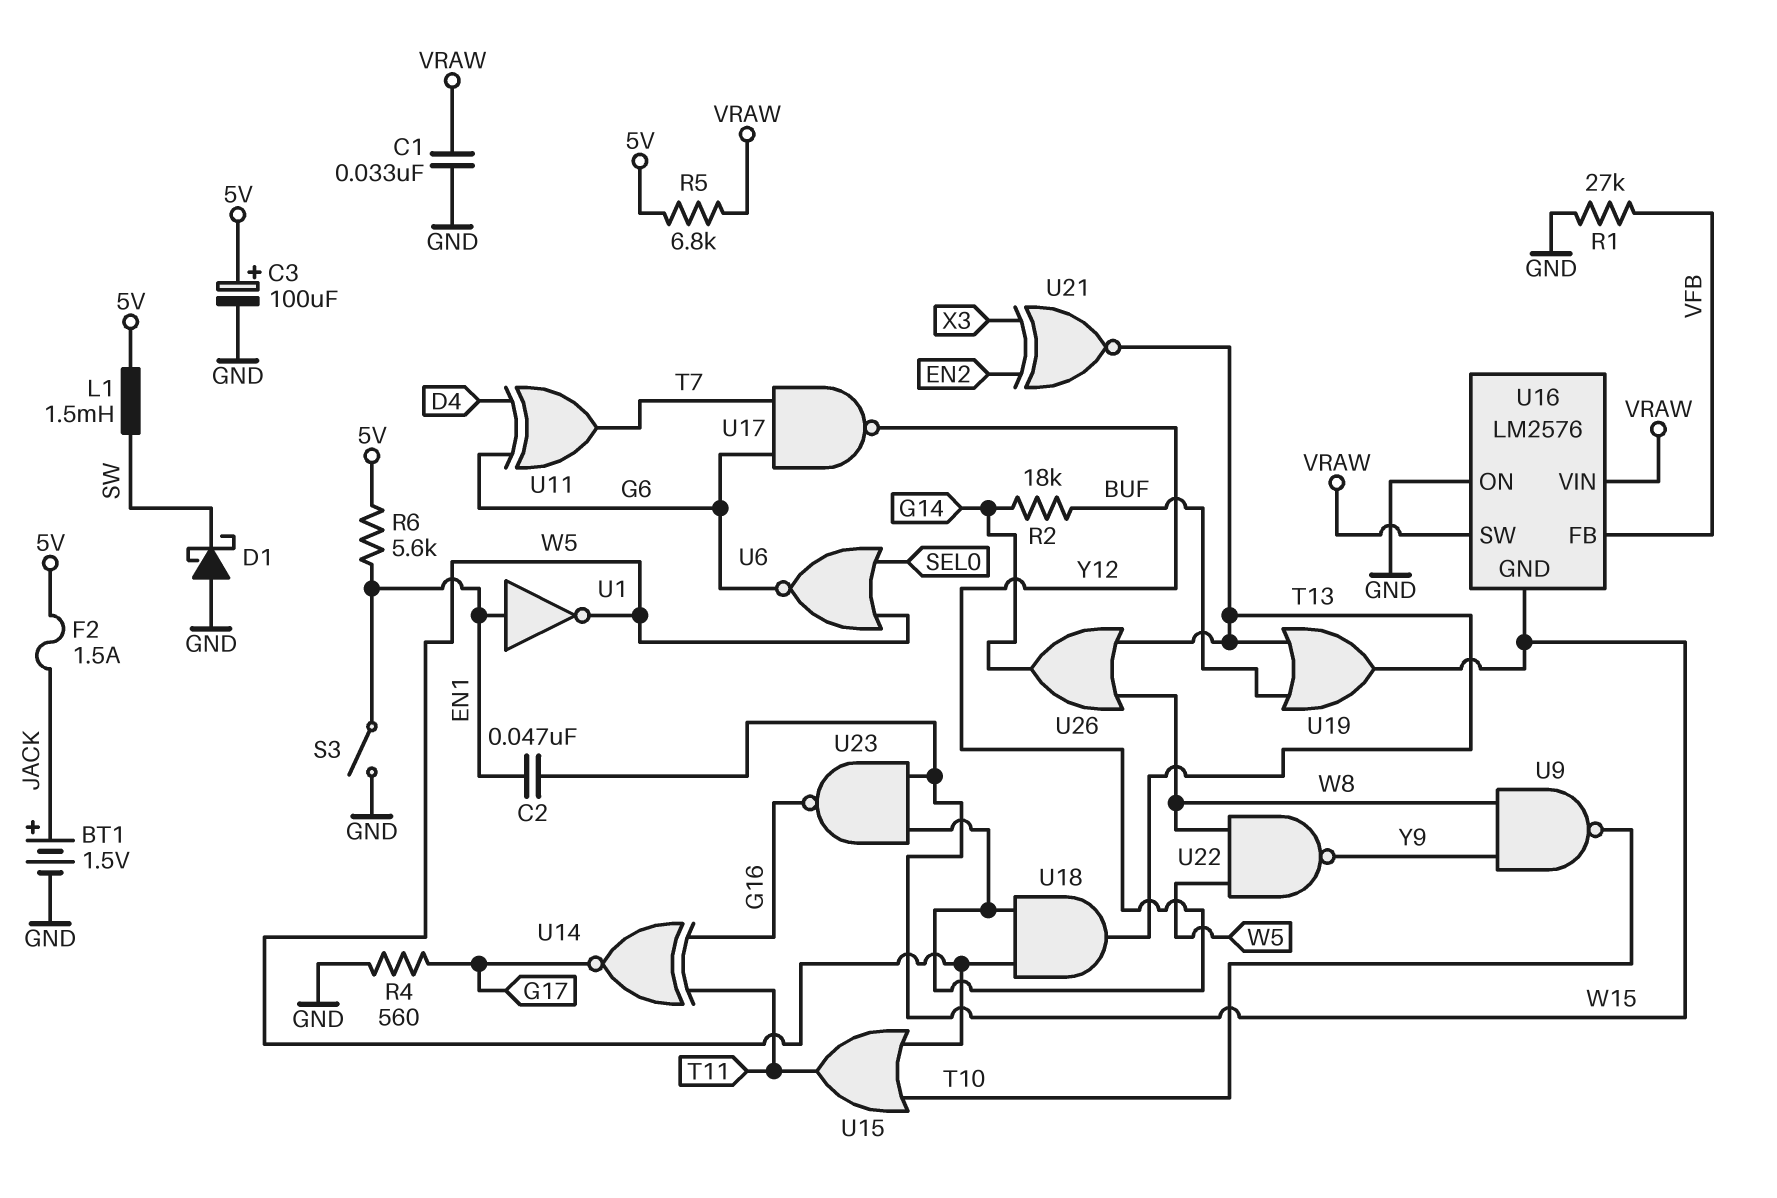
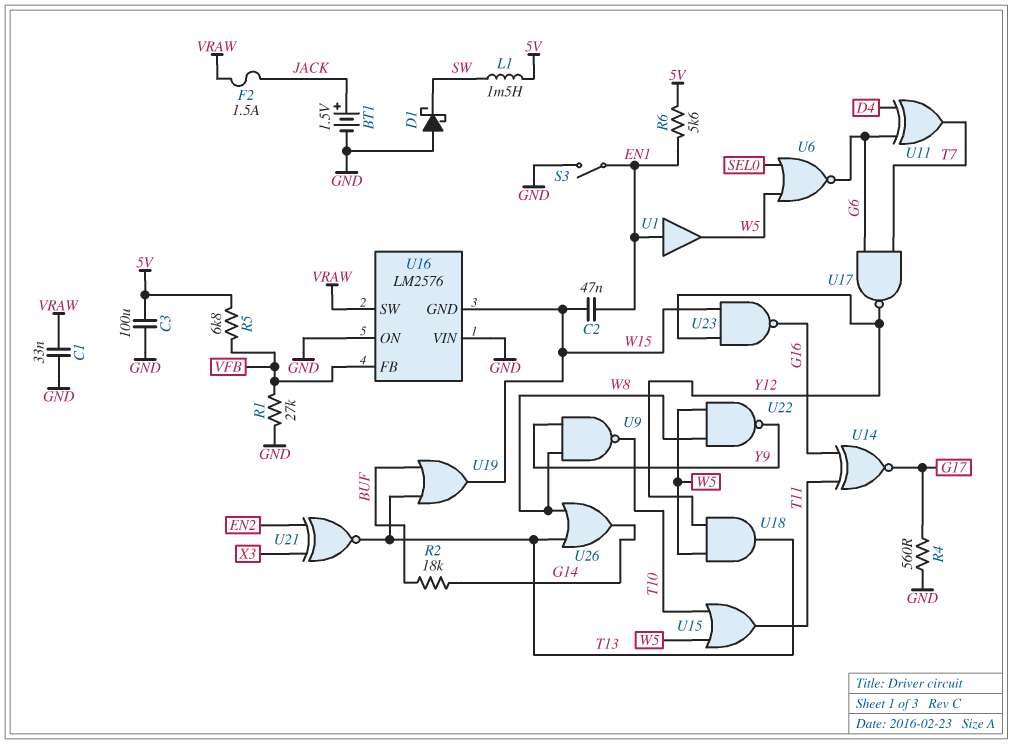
C3: 100uF (plus 5V, minus GND) -> 100uF (5V, GND)
F2: 1.5A (5V, JACK) -> 1.5A (JACK, VRAW)
R5: 6.8k (5V, VRAW) -> 6.8k (5V, VFB)
U1: NOT (in EN1, out W5) -> buffer (in EN1, out W5)
U16 pin VIN: VRAW -> GND

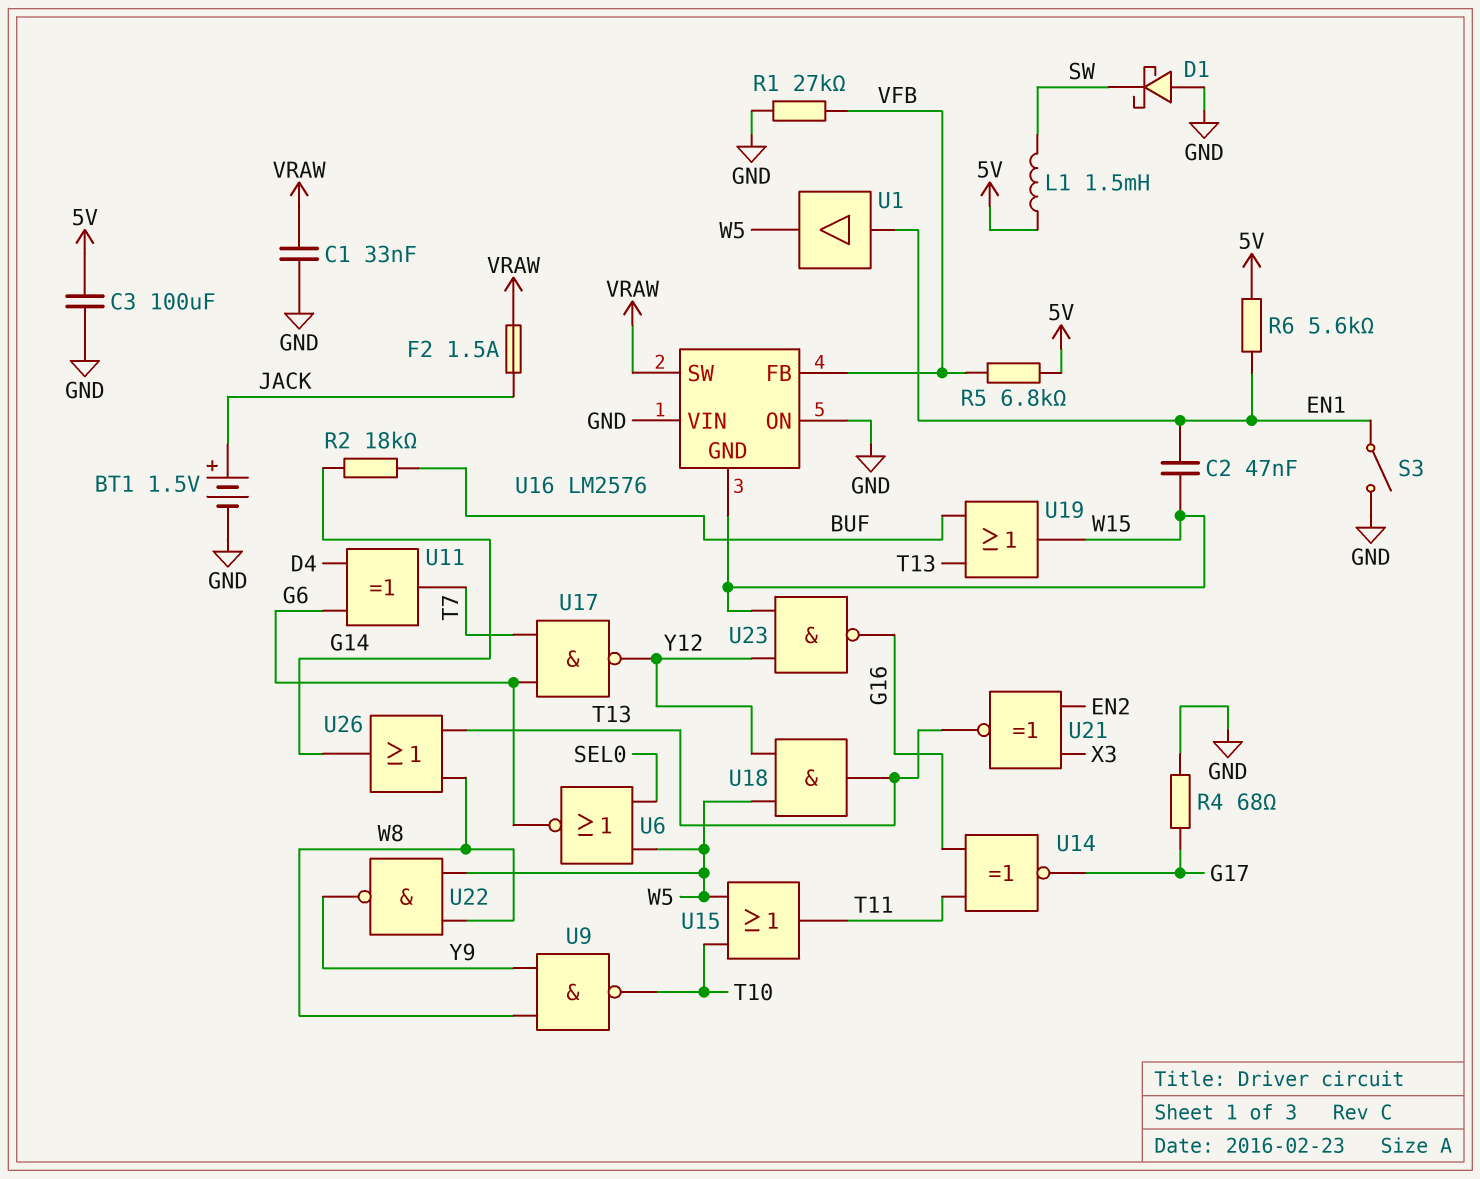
R4: 560 (G17, GND) -> 68 (G17, GND)

